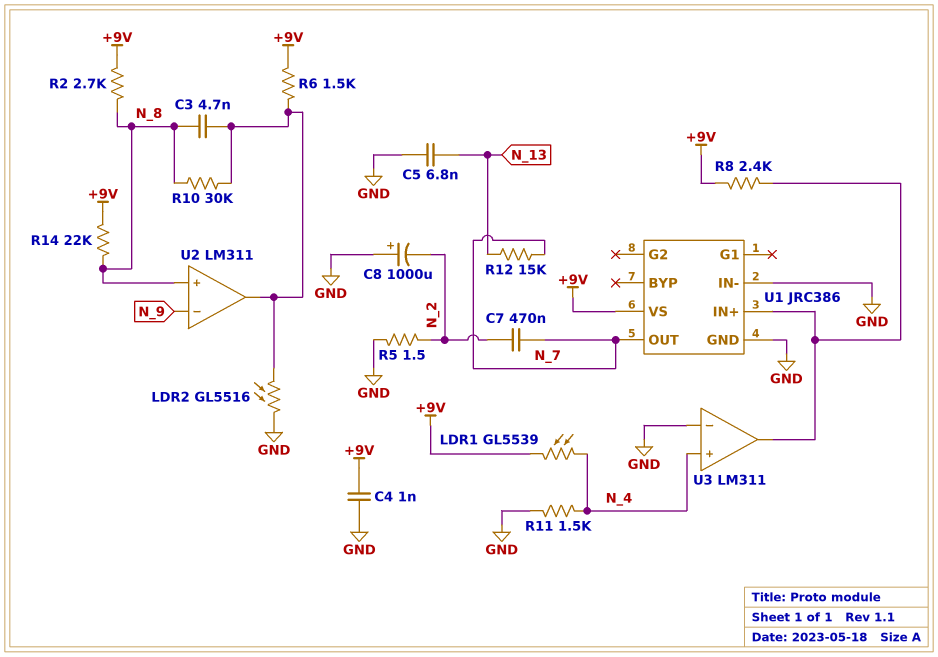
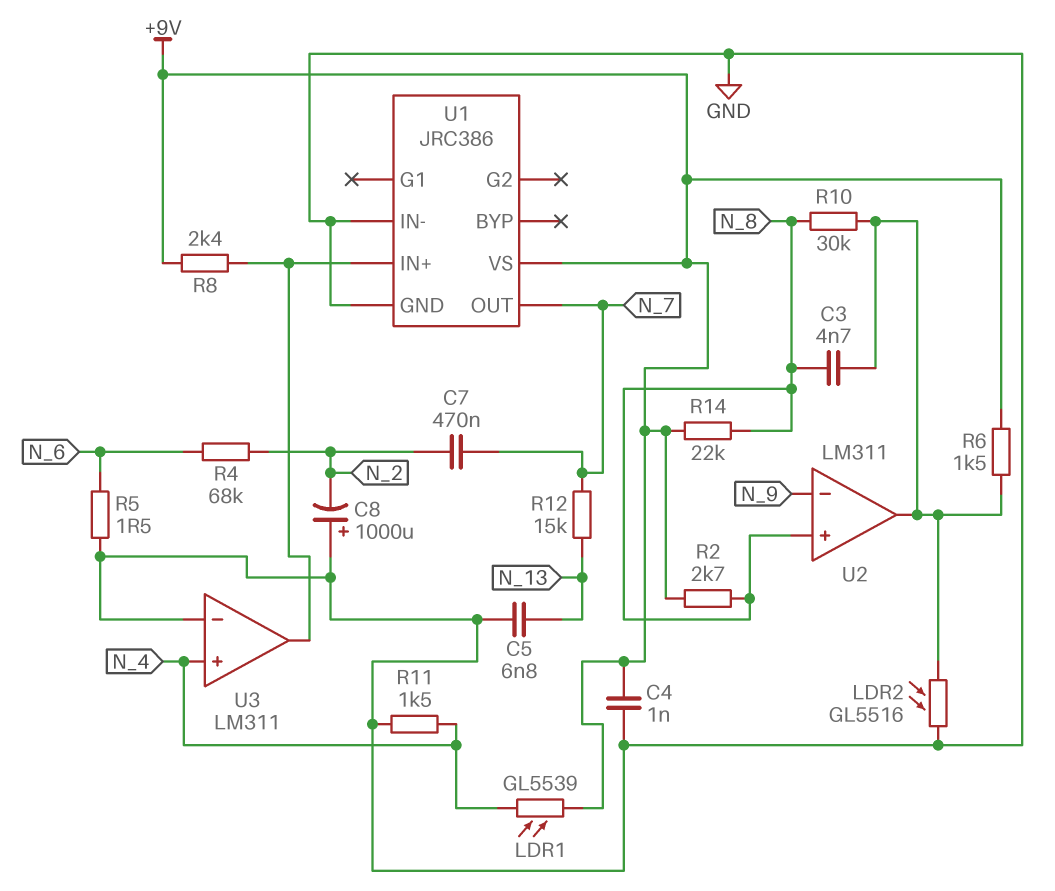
R4: none -> 68k (N_2, N_6)
R5: 1.5 (GND, N_2) -> 1.5 (GND, N_6)

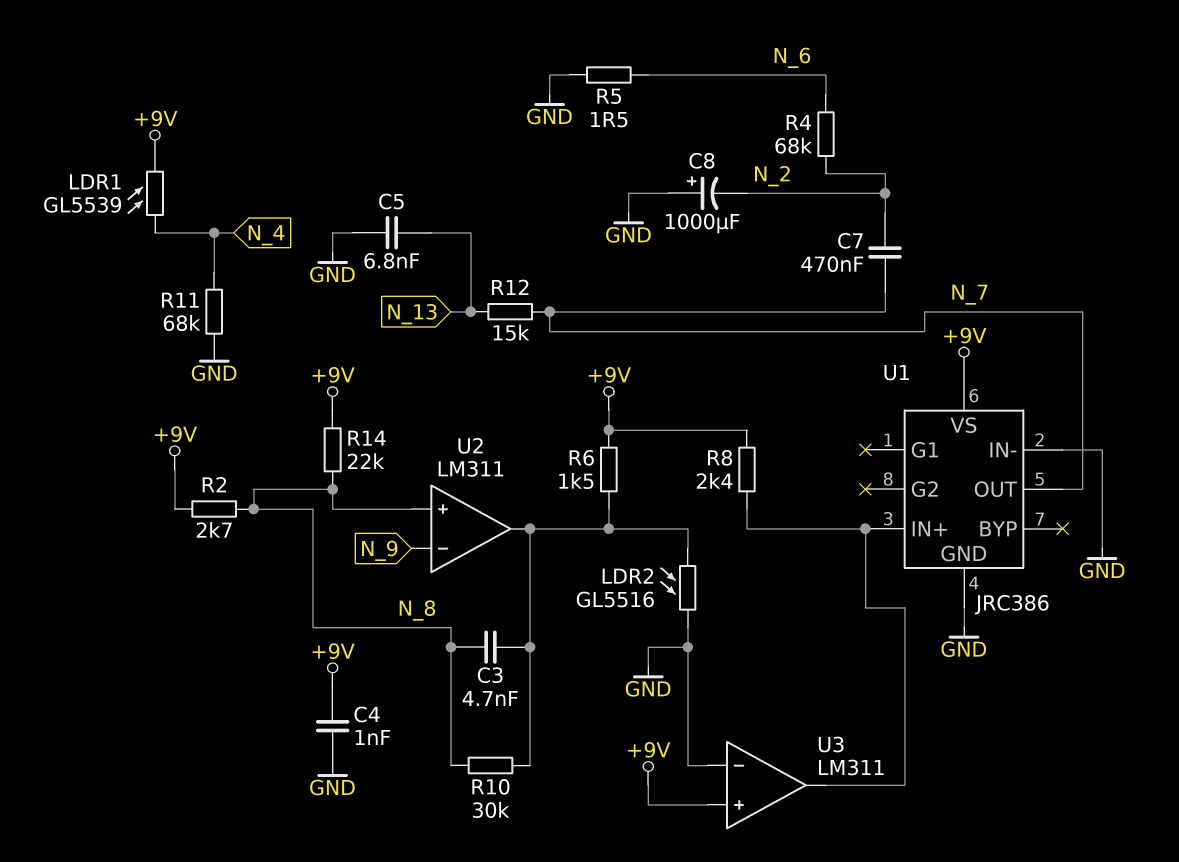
R11: 1.5k (GND, N_4) -> 68k (GND, N_4)
U3 pin in+: N_4 -> +9V

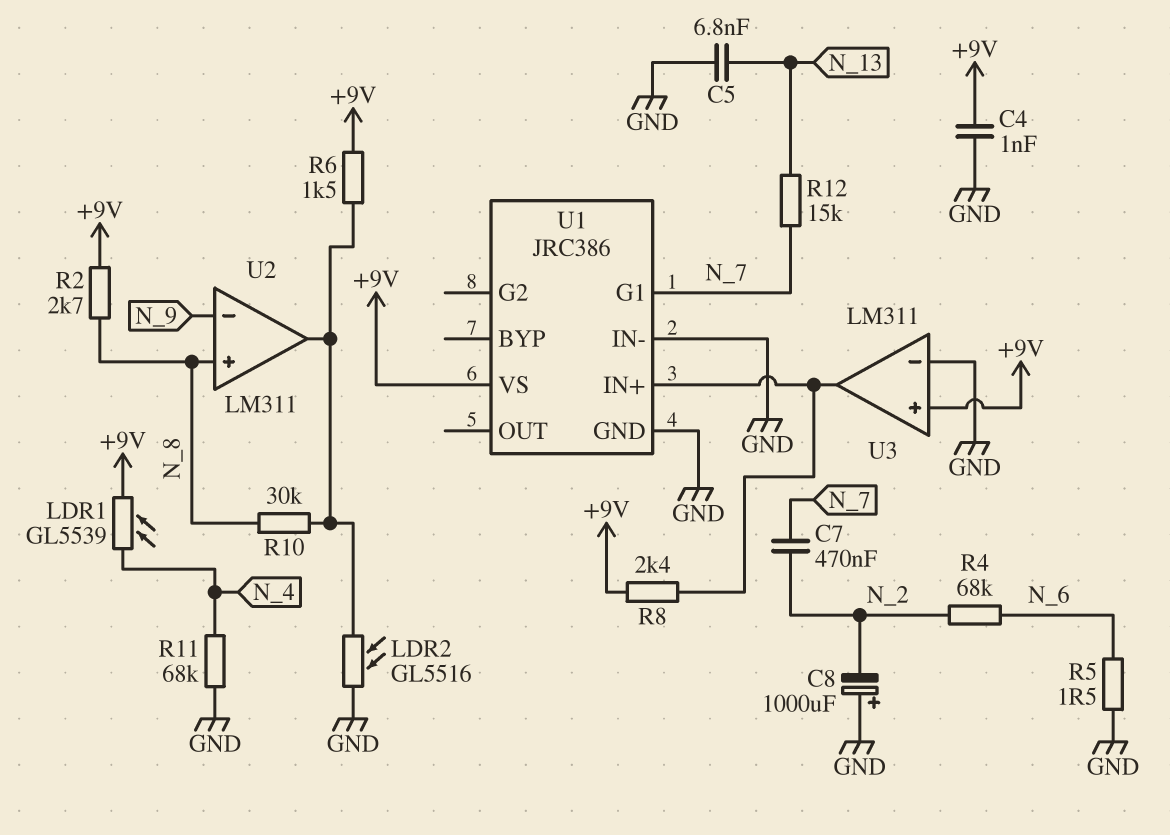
C3: 4.7nF (N_8, U2/out) -> none
R14: 22k (+9V, N_8) -> none
U1 pin G1: none -> N_7
U1 pin OUT: N_7 -> none

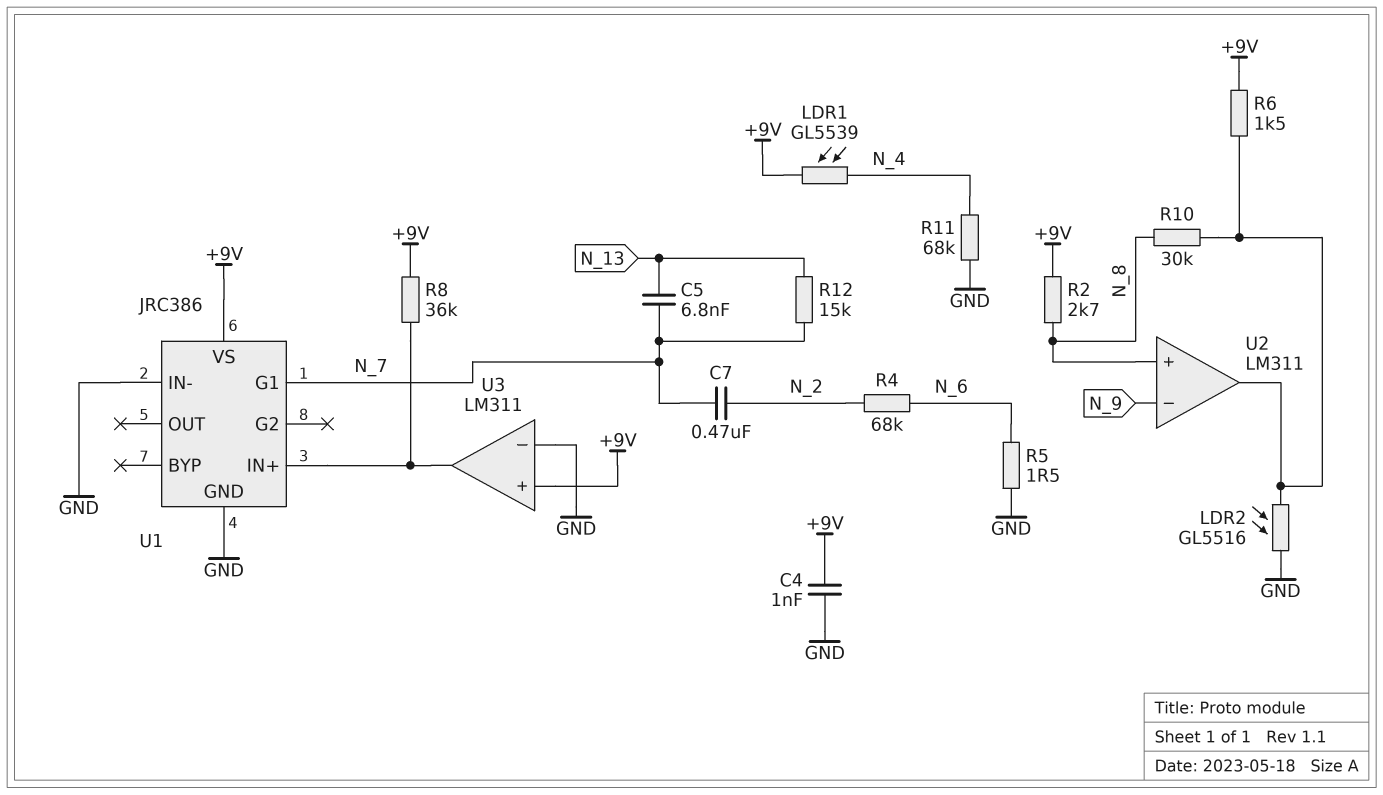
C5: 6.8nF (GND, N_13) -> 6.8nF (N_7, N_13)
C8: 1000uF (plus GND, minus N_2) -> none
R8: 2.4k (+9V, U1/IN+) -> 36k (+9V, U1/IN+)

